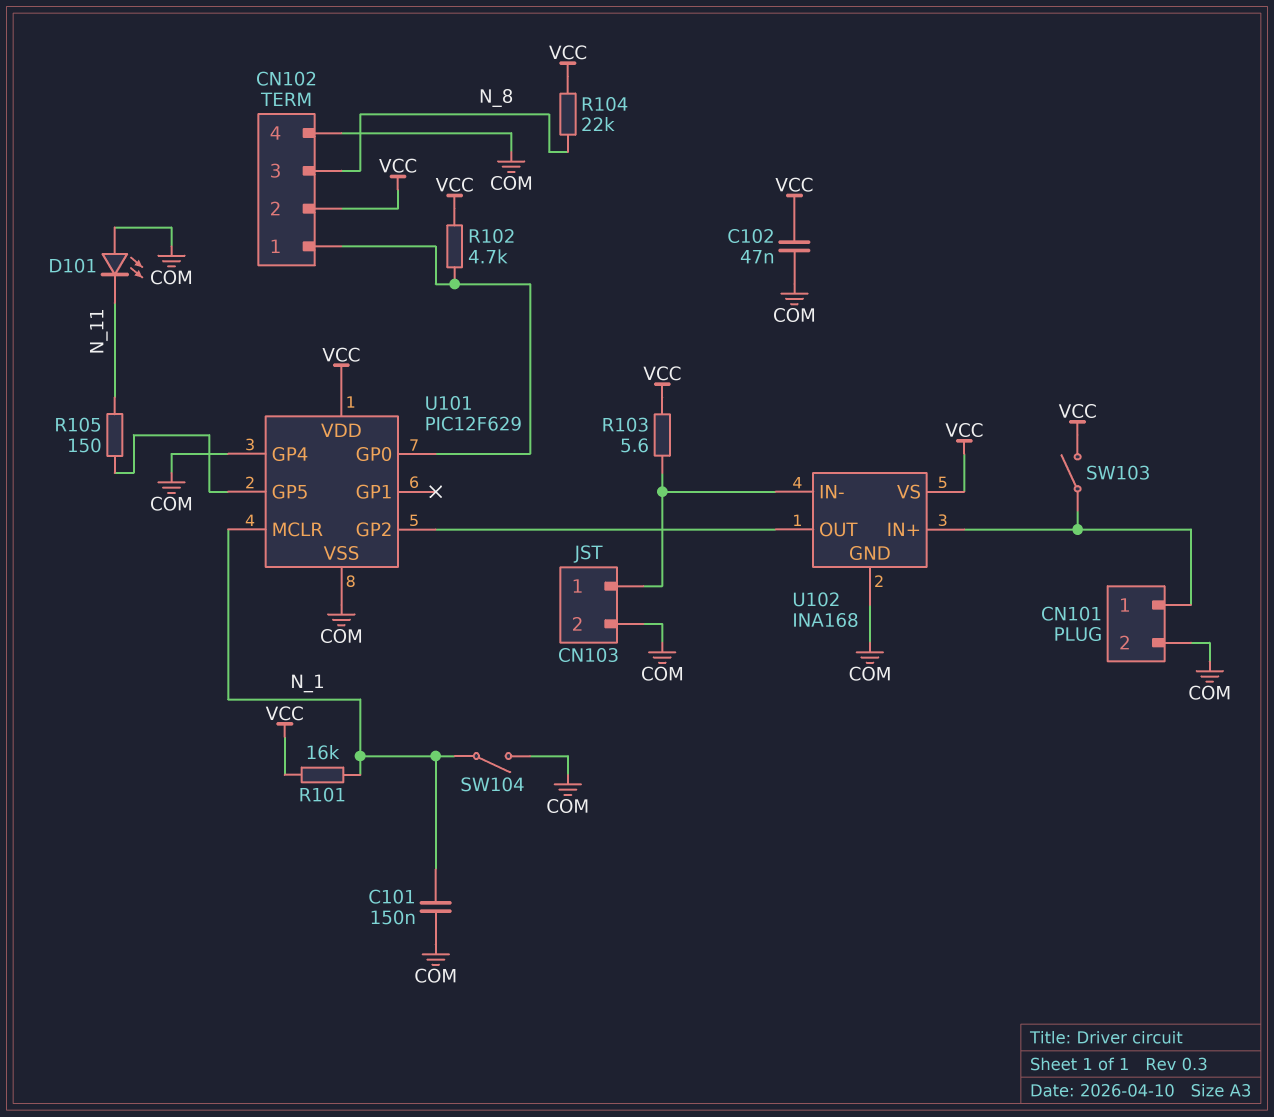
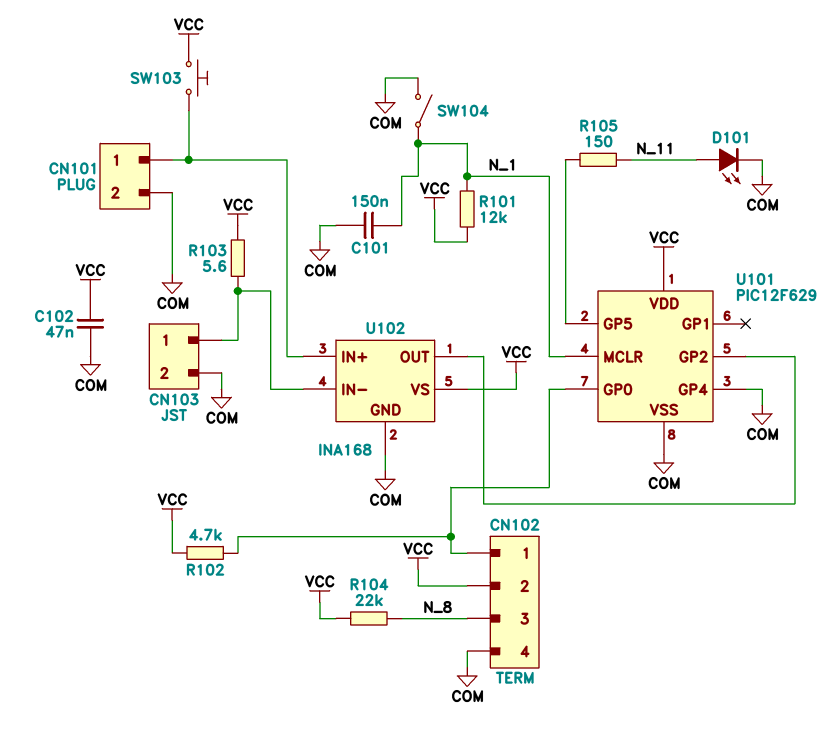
D101: LED (A COM, K N_11) -> LED (A N_11, K COM)
R101: 16k (N_1, VCC) -> 12k (N_1, VCC)
SW103: switch (CN101/1, VCC) -> button (CN101/1, VCC)

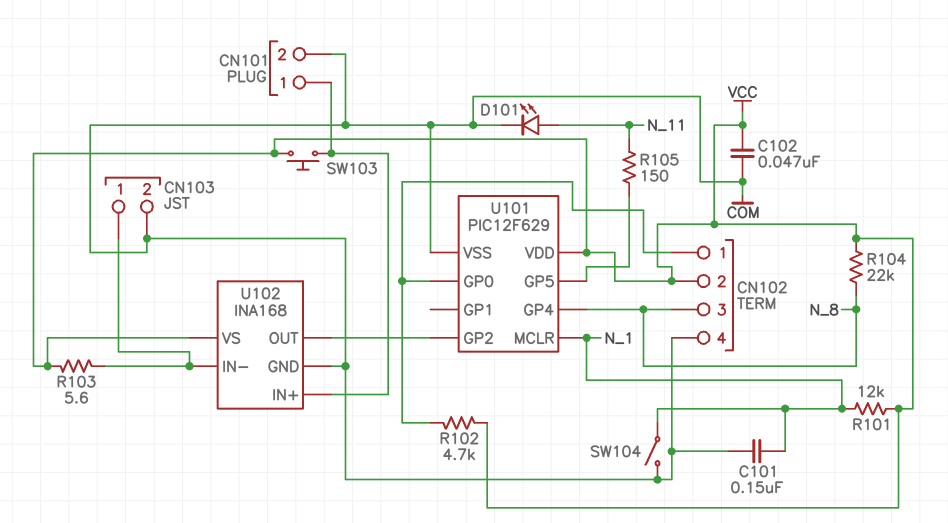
U101 pin GP4: COM -> N_8

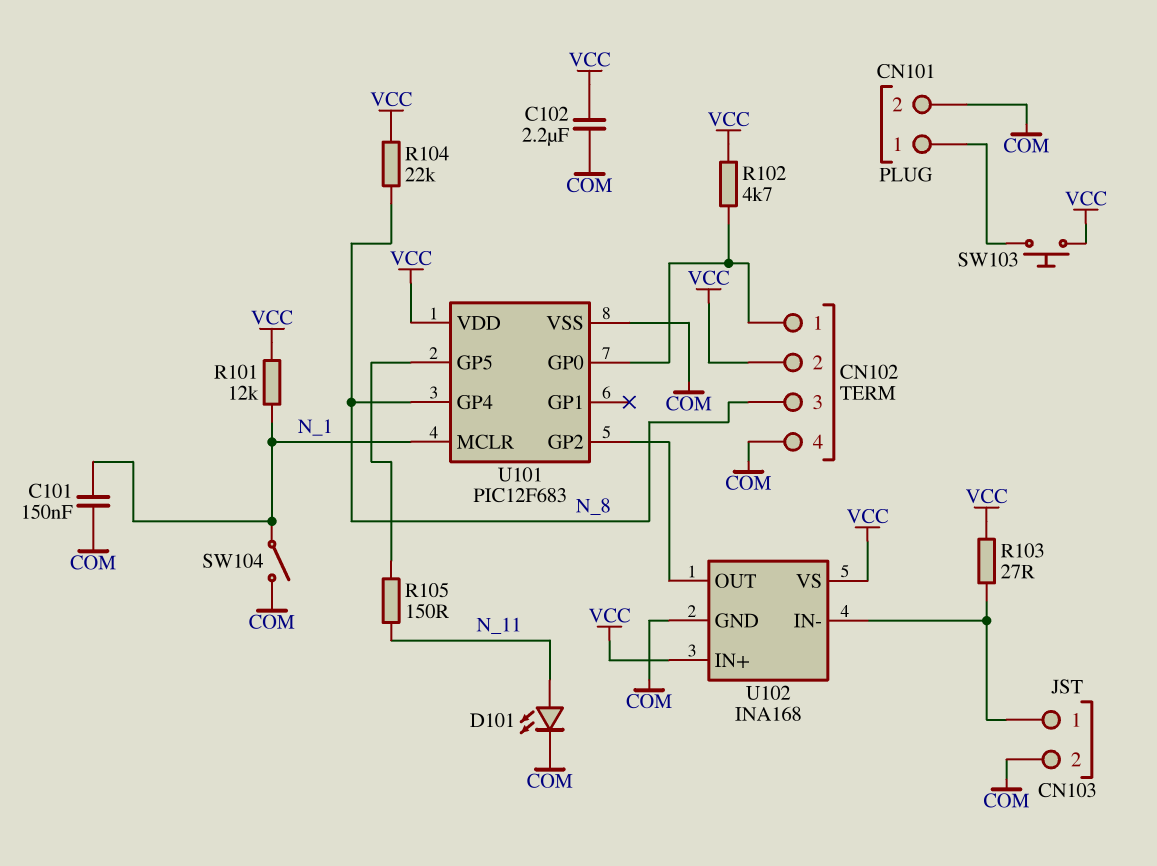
C102: 47nF (COM, VCC) -> 2.2uF (COM, VCC)
R103: 5.6 (CN103/1, VCC) -> 27 (CN103/1, VCC)
U101: PIC12F629 -> PIC12F683
U102 pin IN+: CN101/1 -> VCC

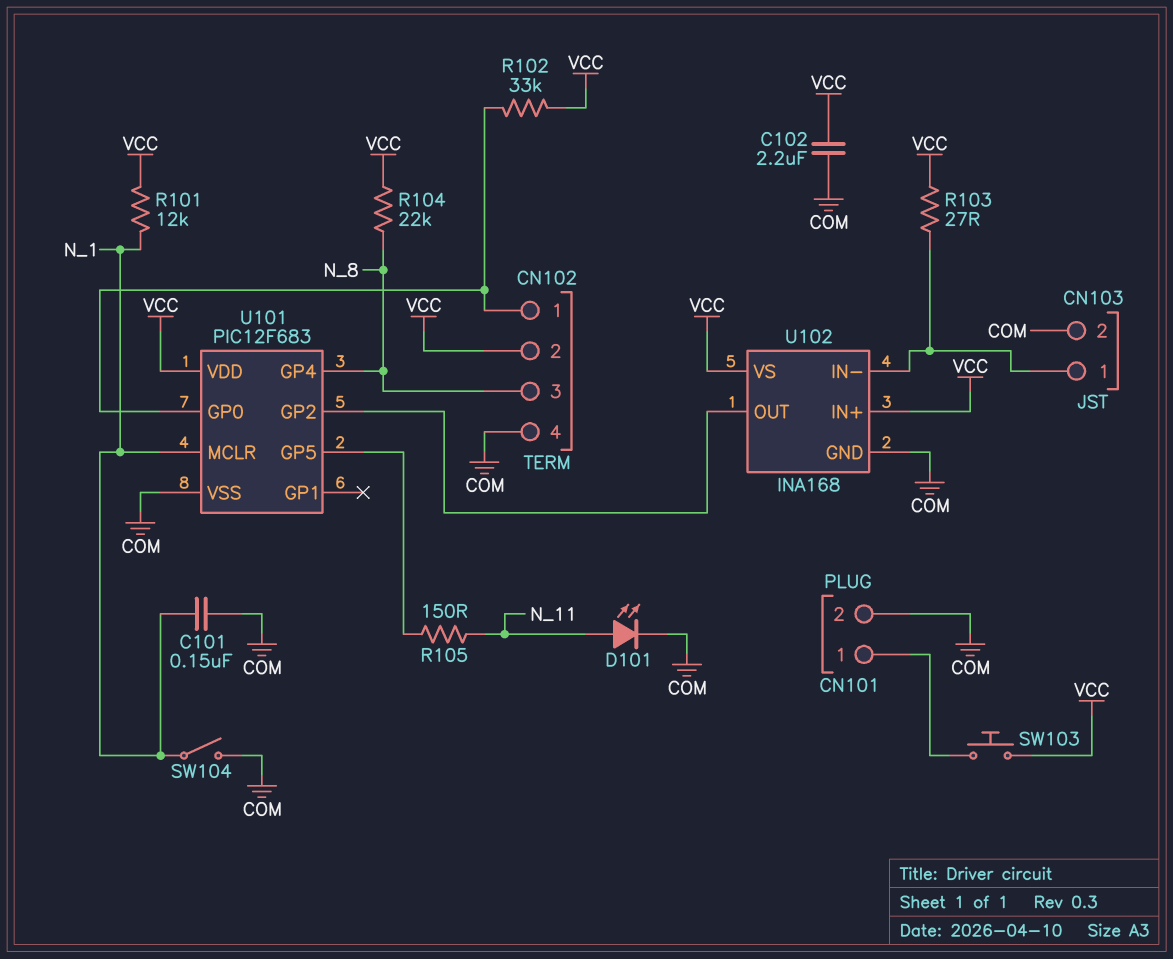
R102: 4.7k (CN102/1, VCC) -> 33k (CN102/1, VCC)

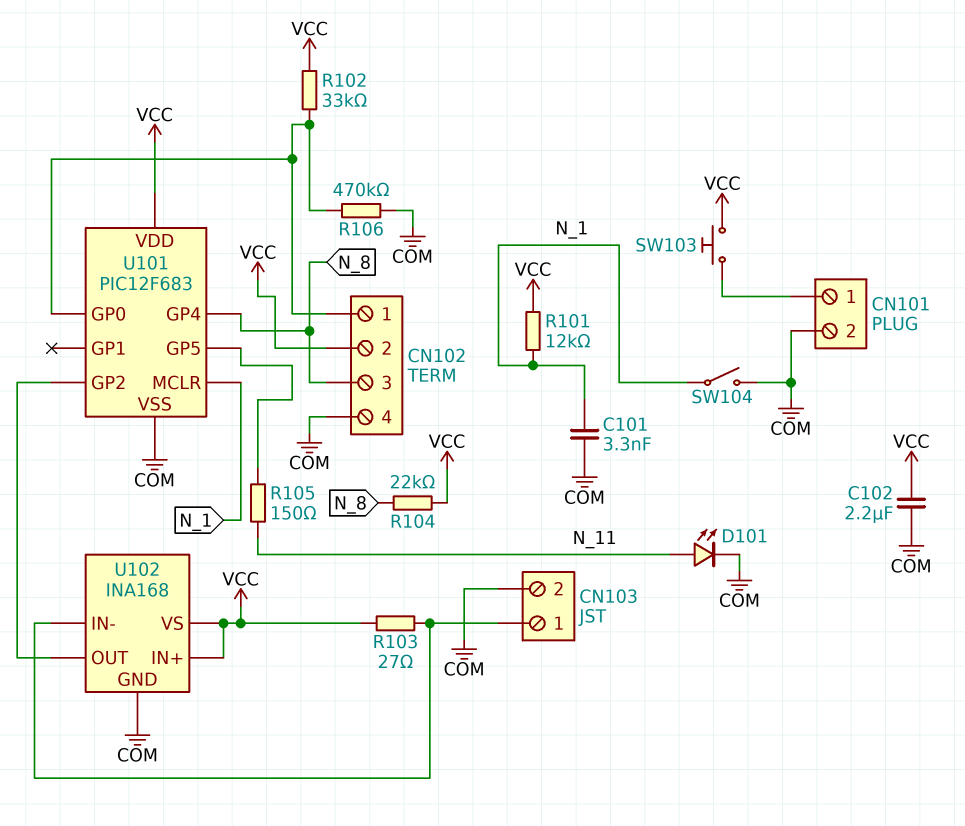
C101: 150nF (COM, N_1) -> 3.3nF (COM, N_1)
R106: none -> 470k (CN102/1, COM)

